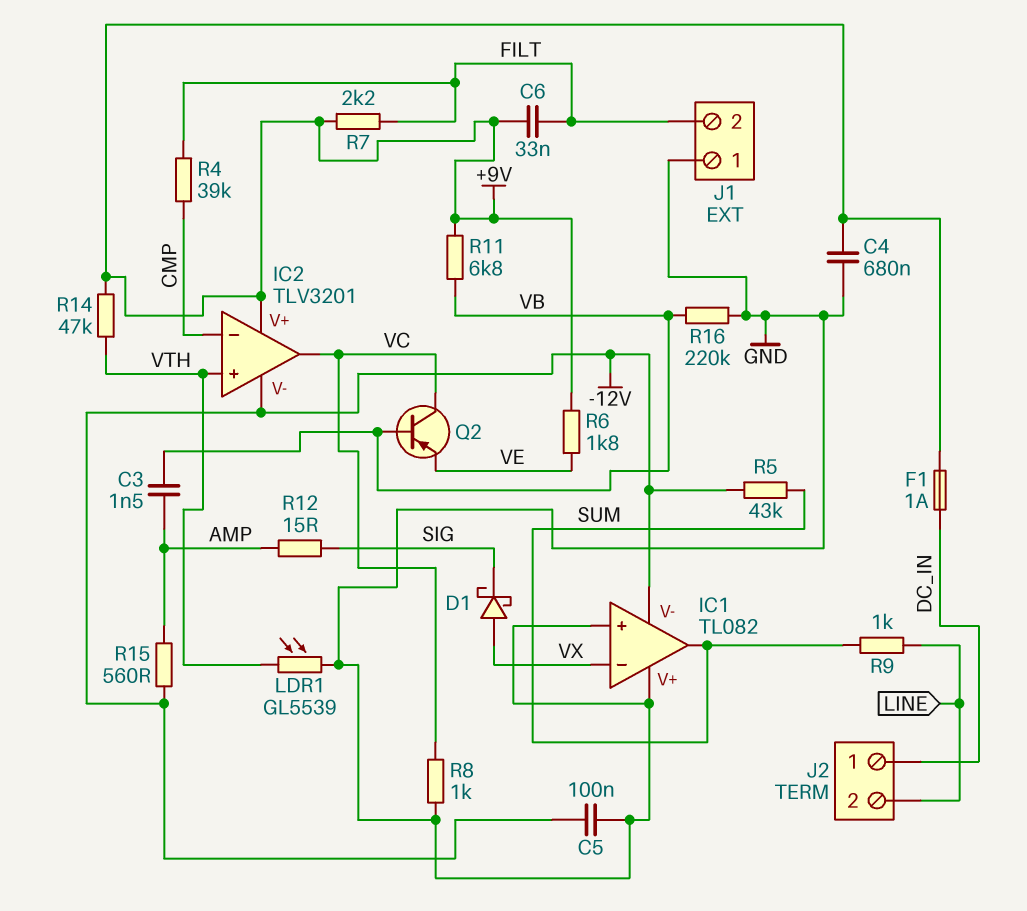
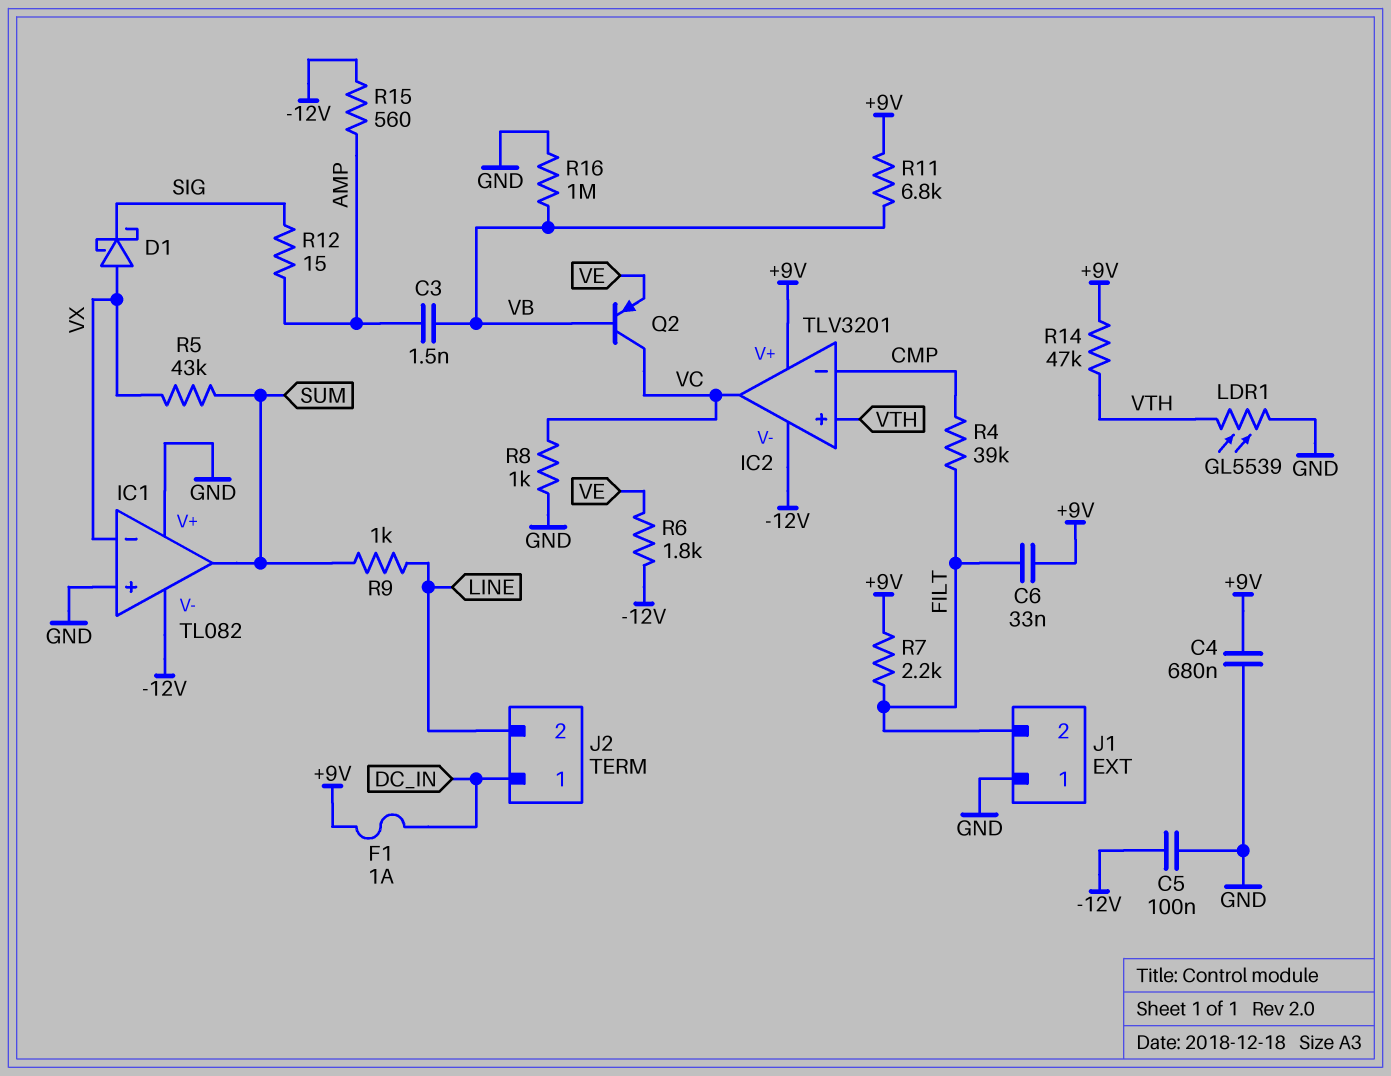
R5: 43k (-12V, SUM) -> 43k (SUM, VX)
R6: 1.8k (+9V, VE) -> 1.8k (-12V, VE)
R16: 220k (GND, VB) -> 1M (GND, VB)

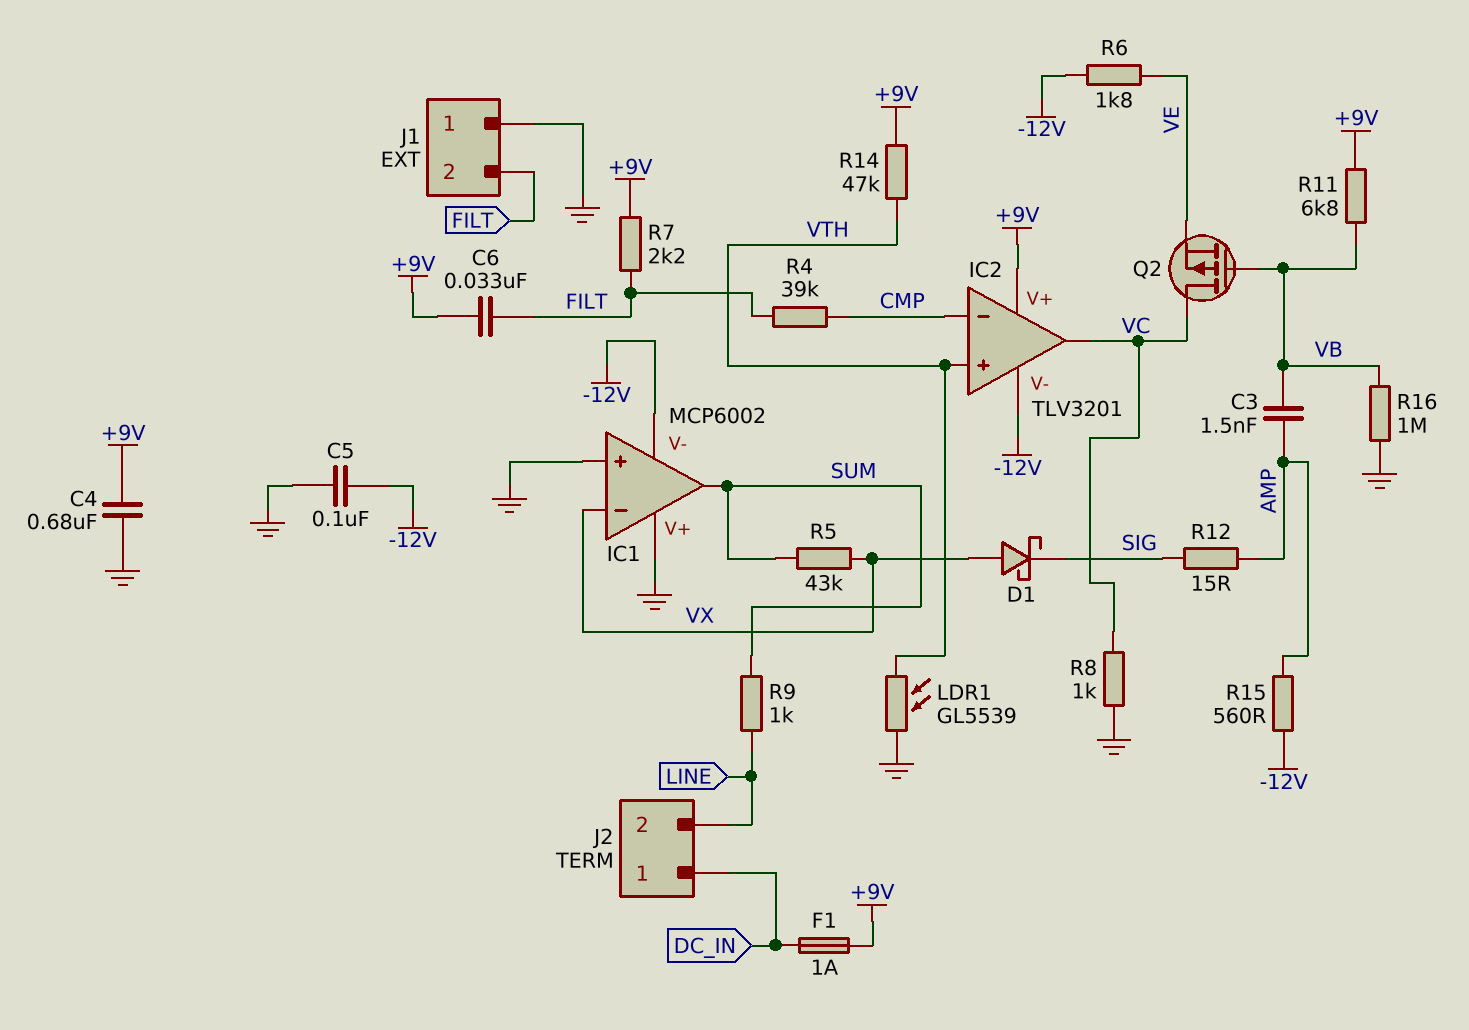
IC1: TL082 -> MCP6002
Q2: PNP (B VB, C VC, E VE) -> PMOS (G VB, D VC, S VE)

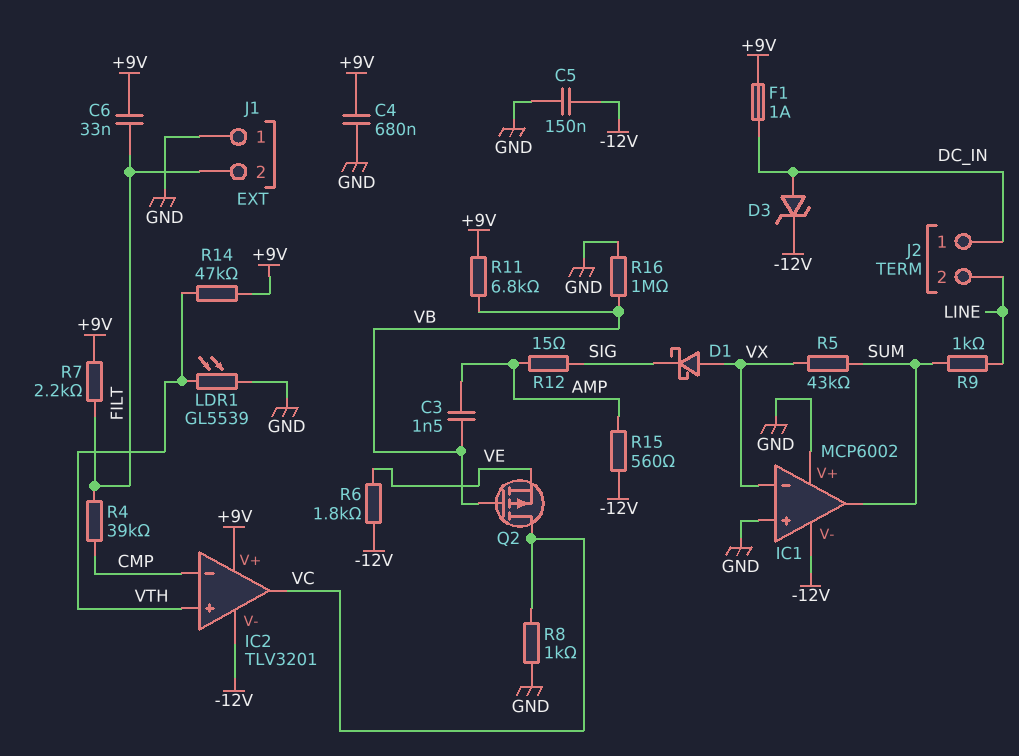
C5: 100nF (-12V, GND) -> 150nF (-12V, GND)
D3: none -> zener (A DC_IN, K -12V)

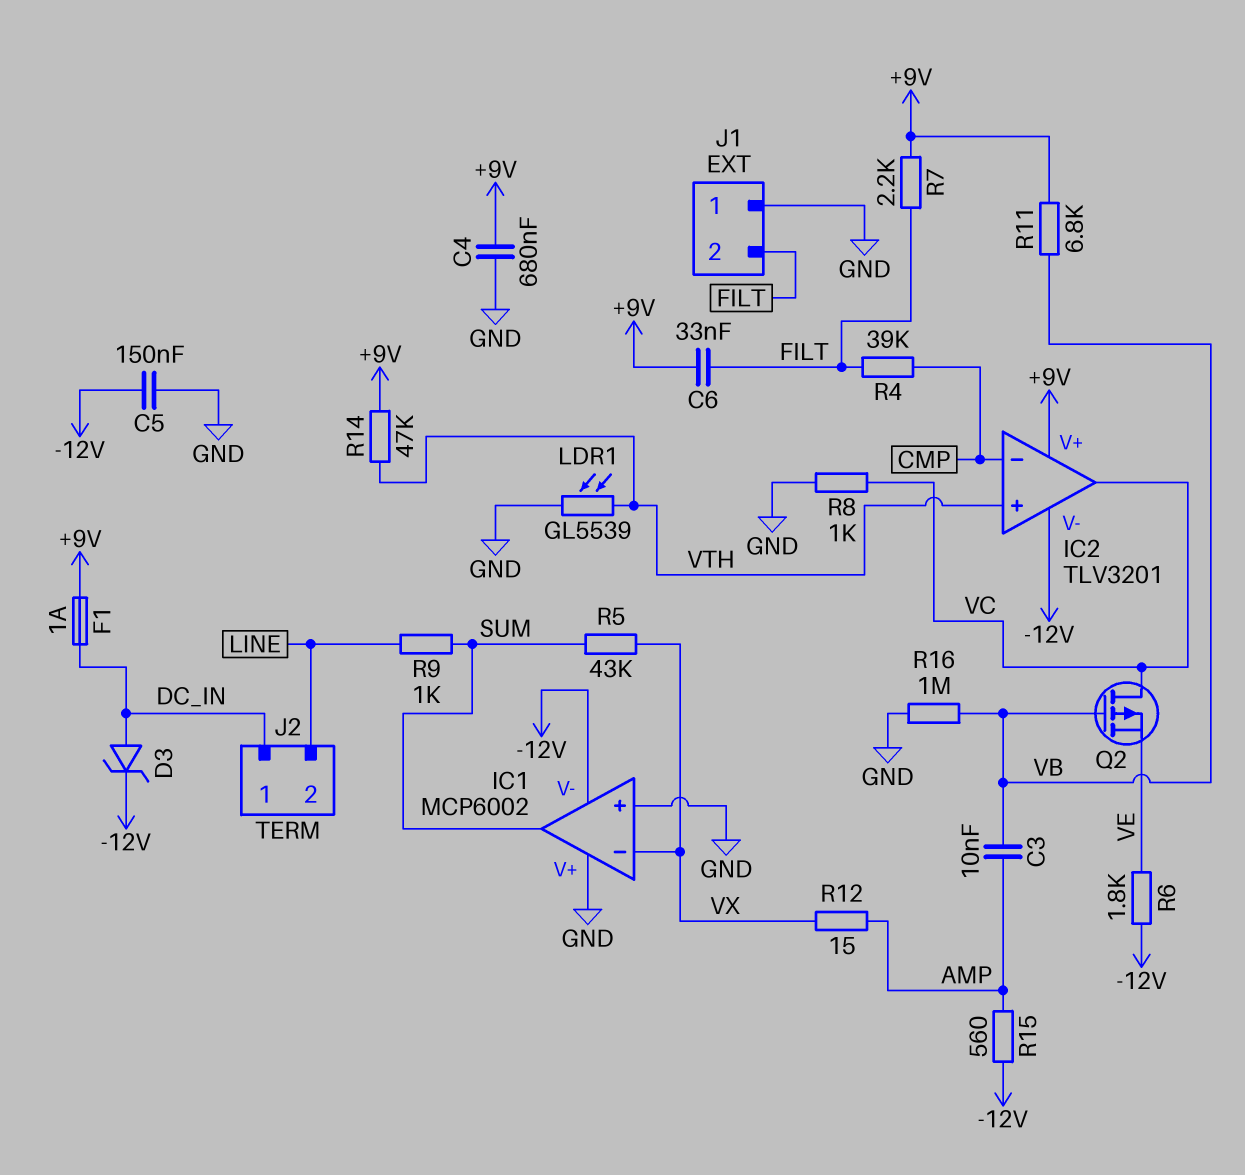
C3: 1.5nF (AMP, VB) -> 10nF (AMP, VB)
D1: schottky (A VX, K SIG) -> none
R12: 15 (AMP, SIG) -> 15 (AMP, VX)

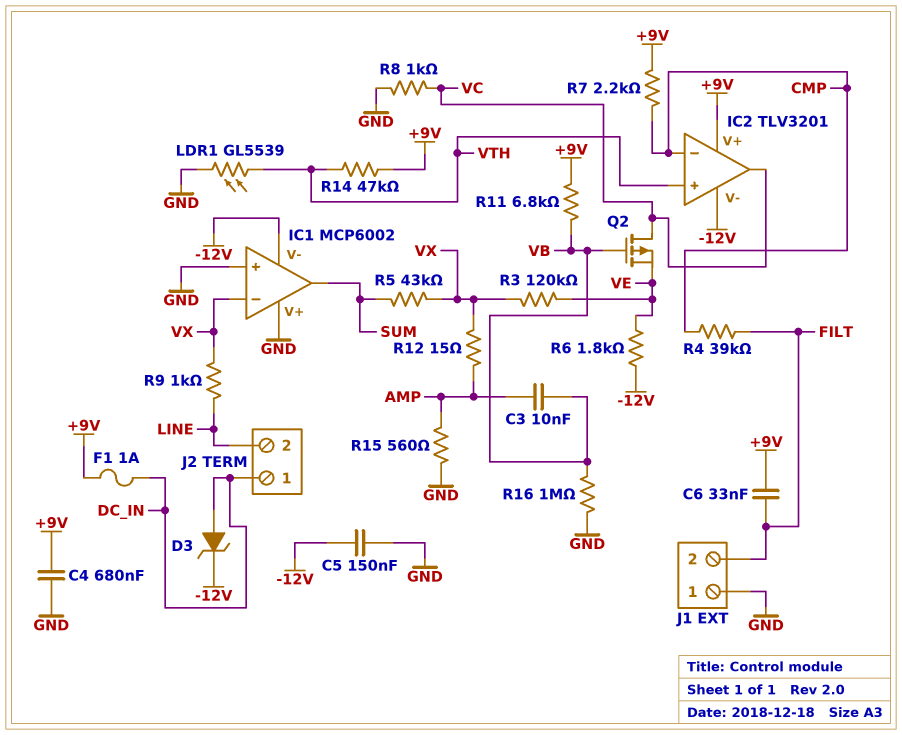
R3: none -> 120k (VE, VX)
R7: 2.2k (+9V, FILT) -> 2.2k (+9V, CMP)
R9: 1k (LINE, SUM) -> 1k (LINE, VX)
R15: 560 (-12V, AMP) -> 560 (AMP, GND)

